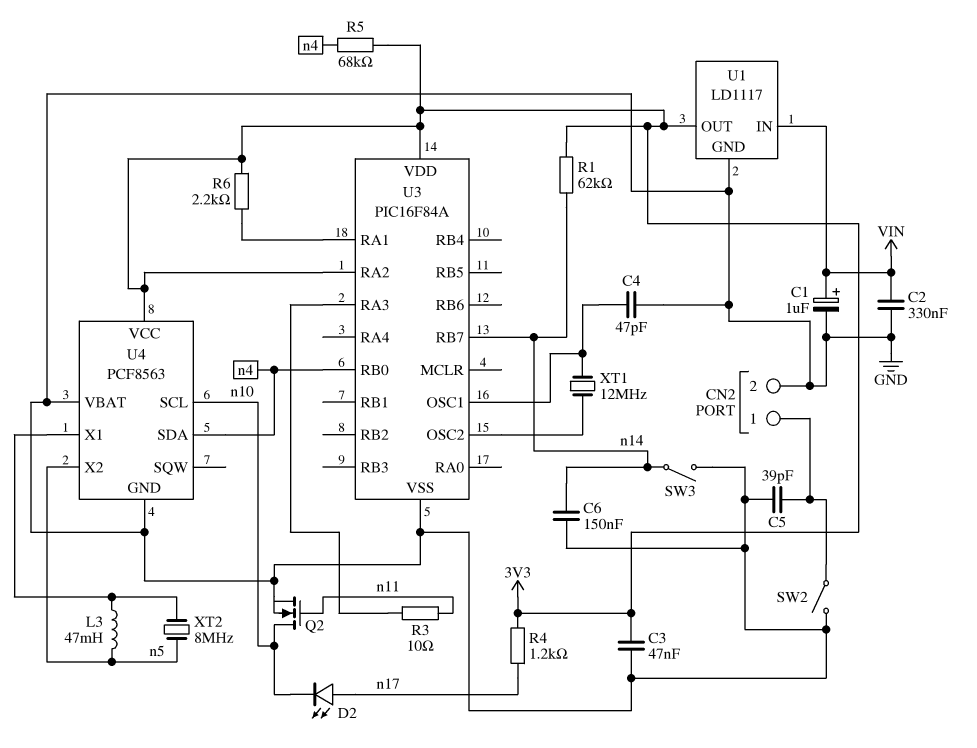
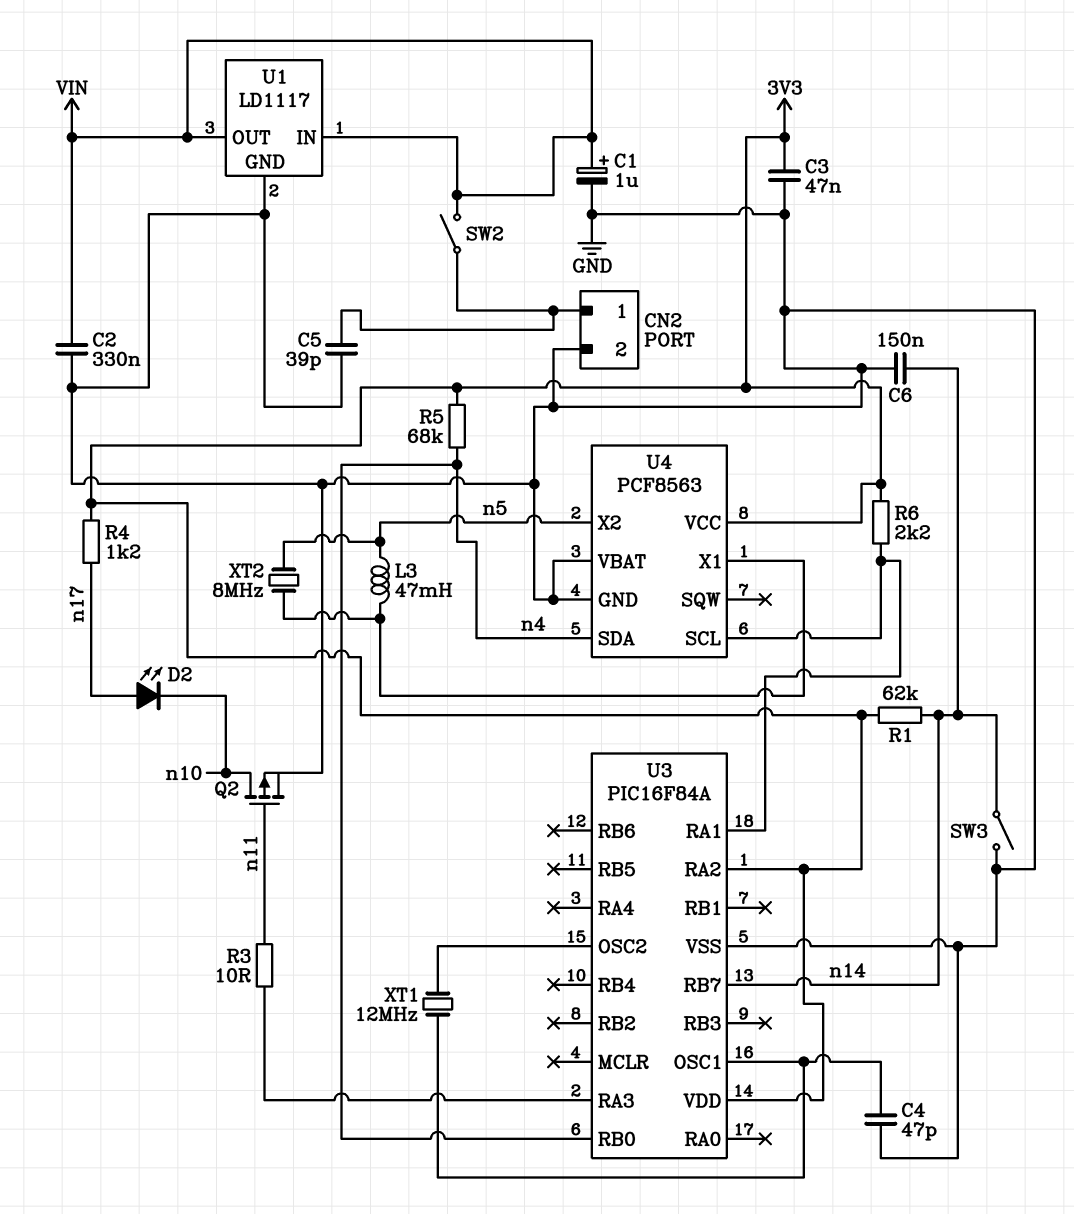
Q2: NMOS (G n11, D n10, S GND) -> PMOS (G n11, D n10, S GND)
SW2: switch (CN2/1, GND) -> switch (CN2/1, VIN)
U1 pin OUT: 3V3 -> VIN
U4 pin SCL: n10 -> U3/RA1

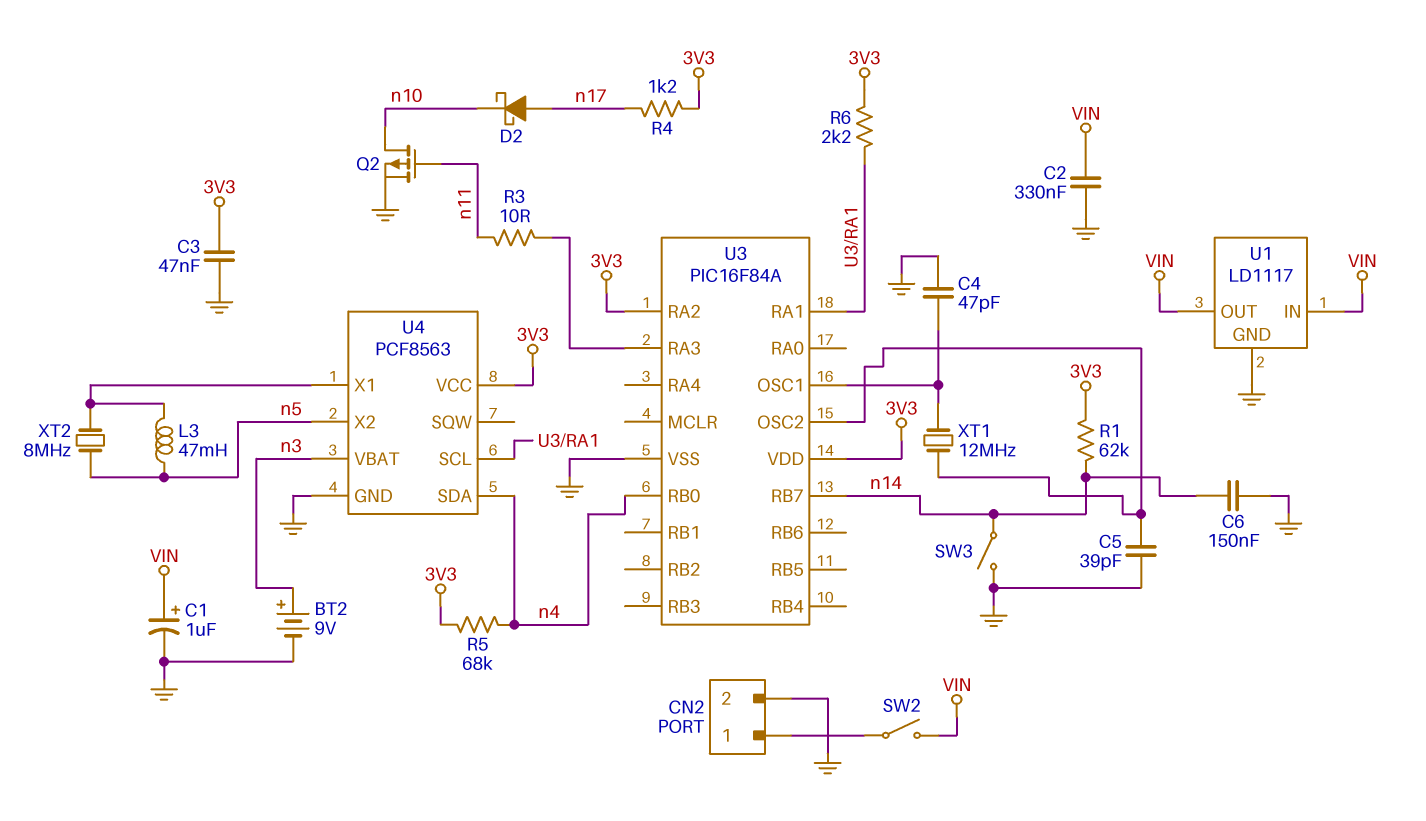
BT2: none -> 9V (plus n3, minus GND)
C5: 39pF (CN2/1, GND) -> 39pF (GND, U3/OSC2)
D2: LED (A n17, K n10) -> schottky (A n17, K n10)
U4 pin VBAT: GND -> n3

